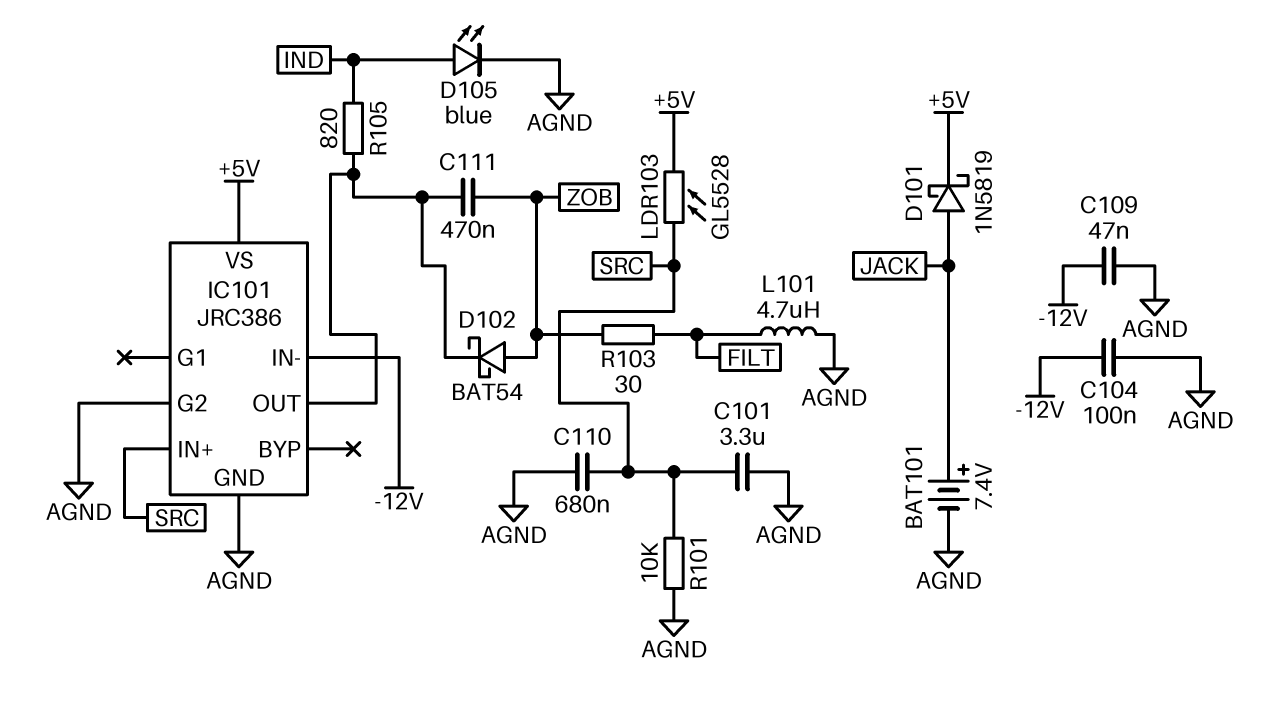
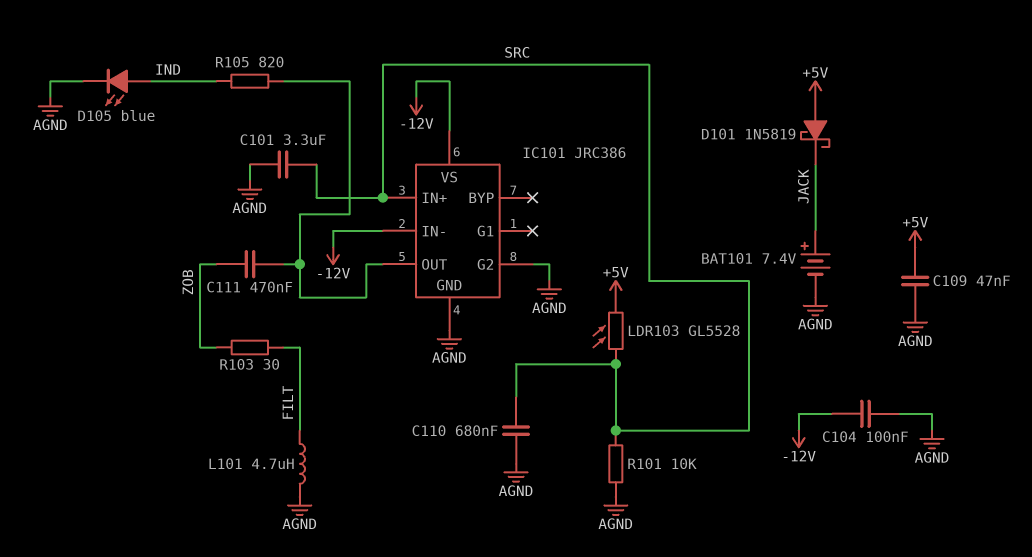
C109: 47nF (-12V, AGND) -> 47nF (+5V, AGND)
D101: schottky 1N5819 (A JACK, K +5V) -> schottky 1N5819 (A +5V, K JACK)
D102: schottky BAT54 (A ZOB, K IC101/OUT) -> none
IC101 pin VS: +5V -> -12V

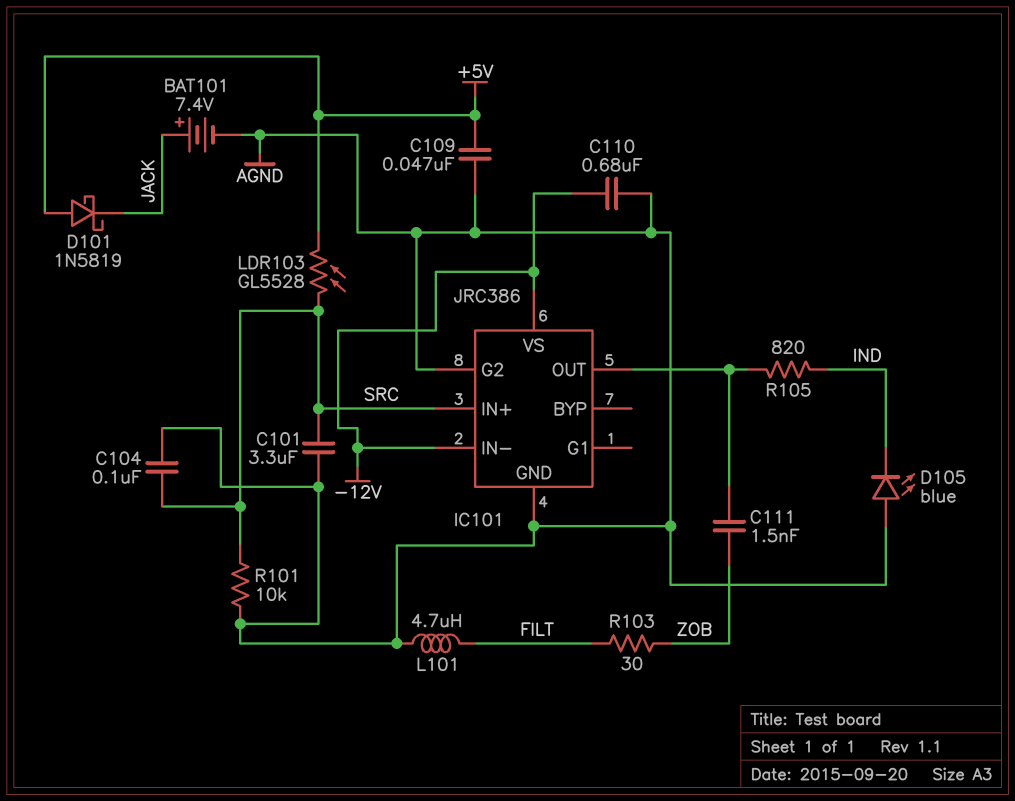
C104: 100nF (-12V, AGND) -> 100nF (AGND, SRC)
C110: 680nF (AGND, SRC) -> 680nF (-12V, AGND)
C111: 470nF (IC101/OUT, ZOB) -> 1.5nF (IC101/OUT, ZOB)
D105: LED blue (A IND, K AGND) -> LED blue (A AGND, K IND)

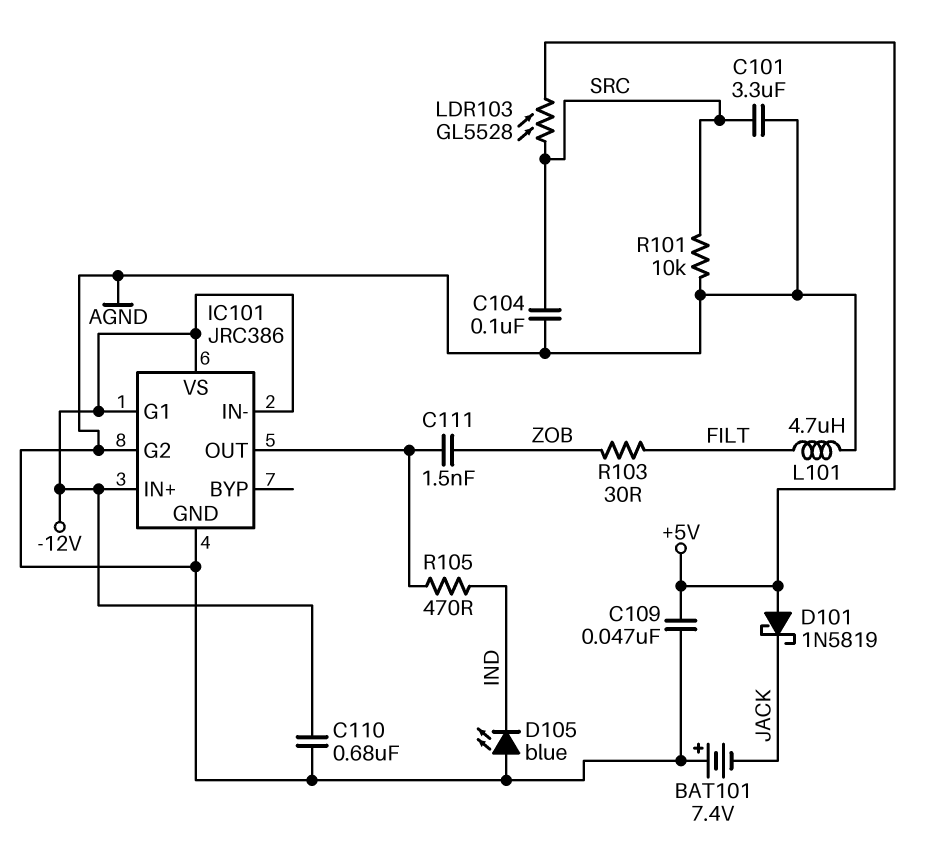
BAT101: 7.4V (plus JACK, minus AGND) -> 7.4V (plus AGND, minus JACK)
IC101 pin G1: none -> -12V
IC101 pin IN+: SRC -> -12V
R105: 820 (IC101/OUT, IND) -> 470 (IC101/OUT, IND)

